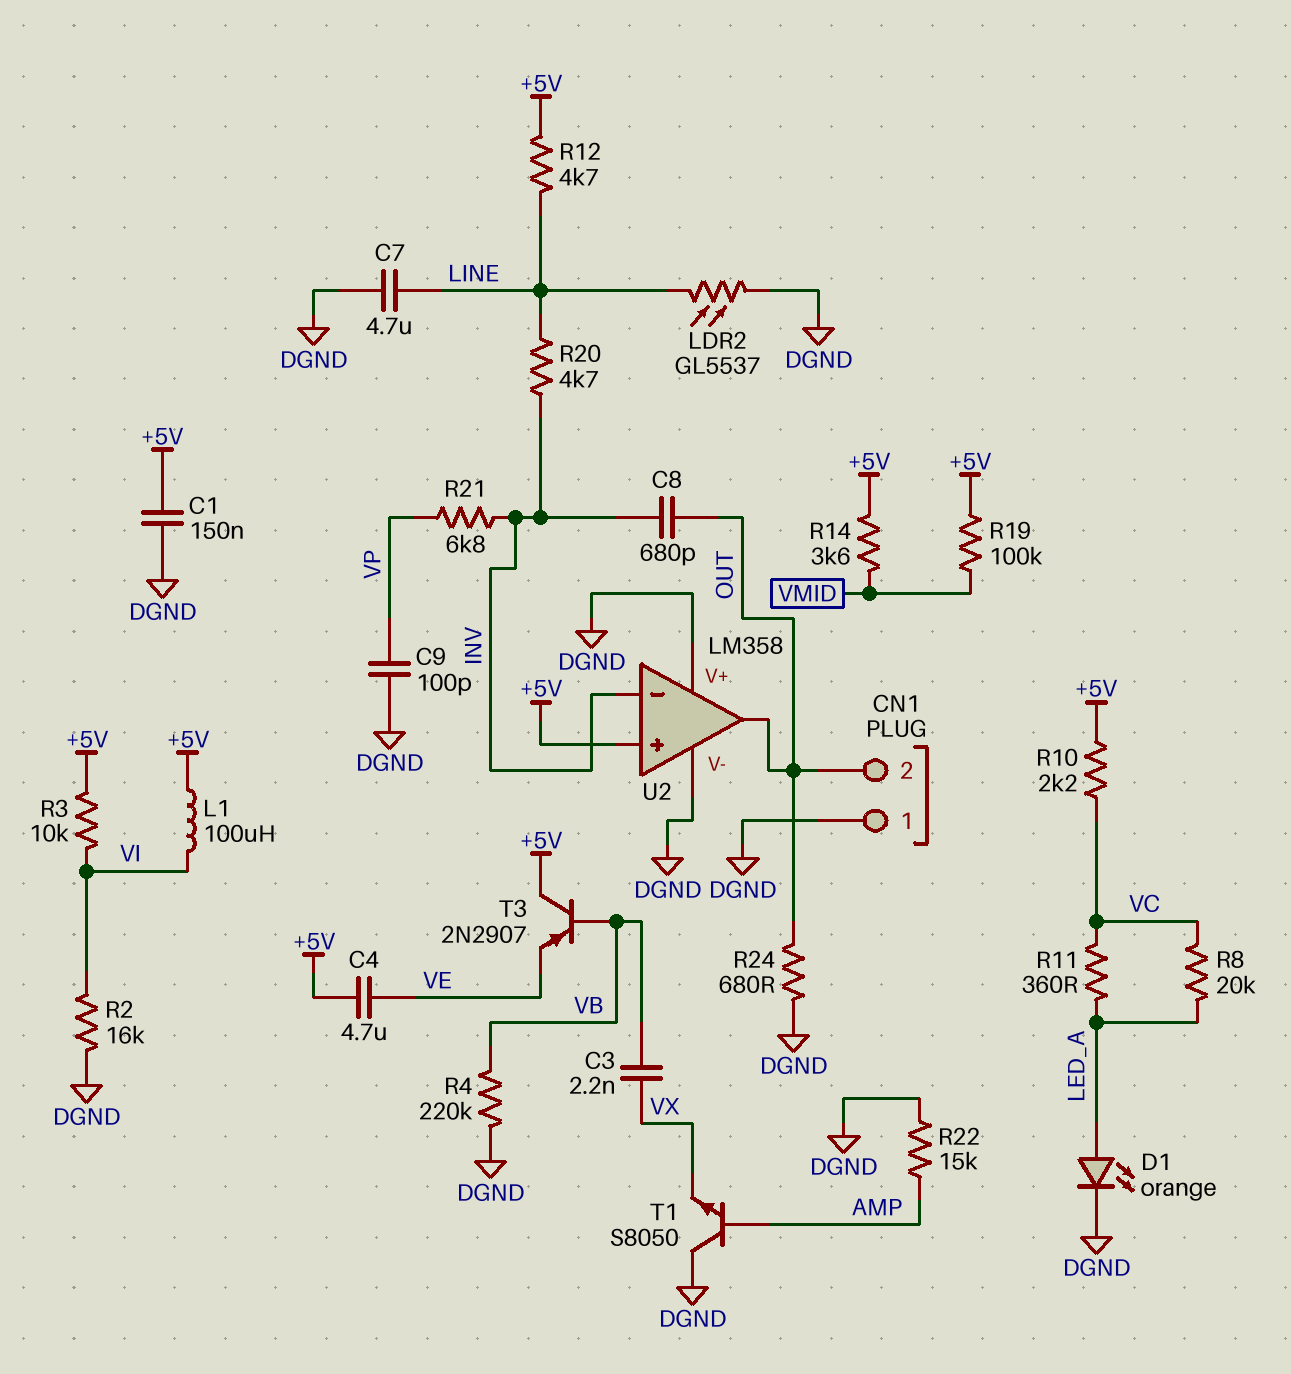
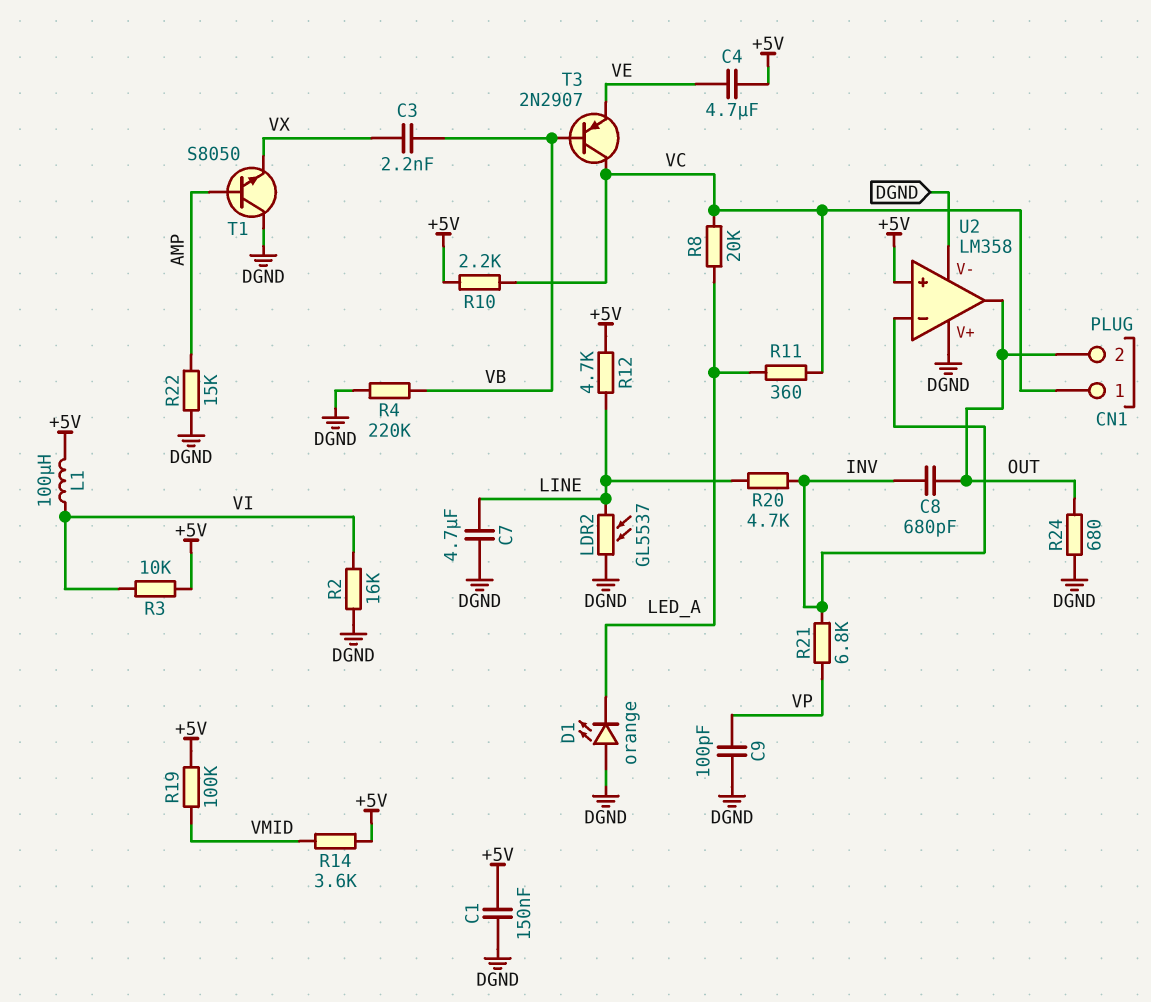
CN1 pin 1: DGND -> VC
D1: LED orange (A LED_A, K DGND) -> LED orange (A DGND, K LED_A)
T3: PNP 2N2907 (B VB, C +5V, E VE) -> PNP 2N2907 (B VB, C VC, E VE)

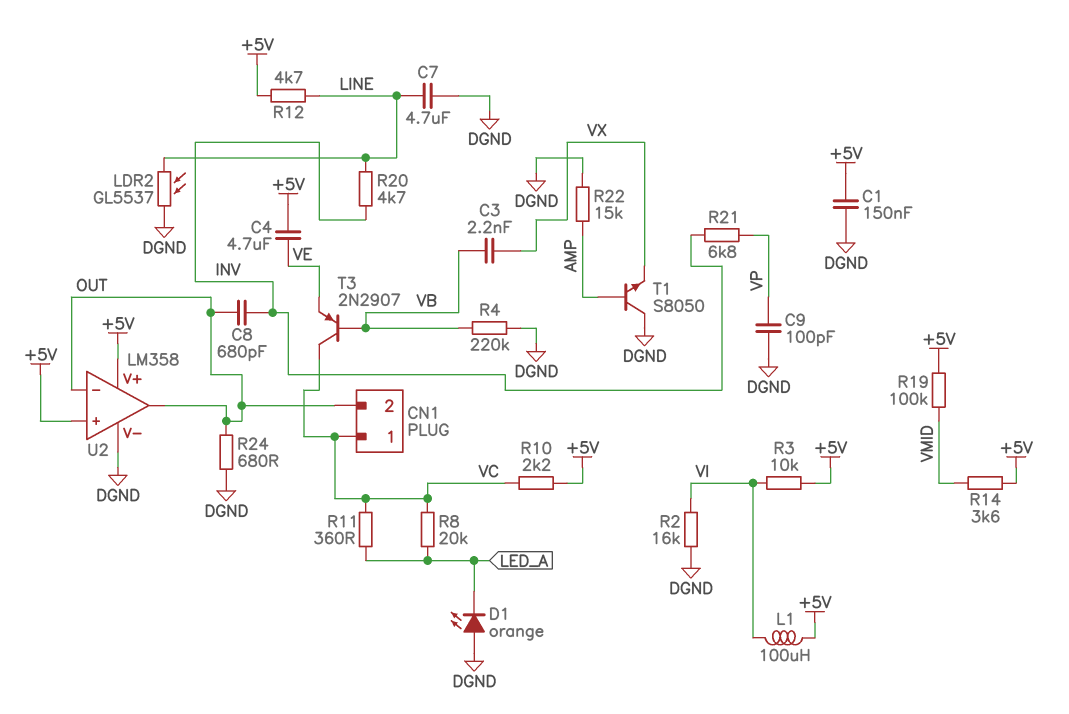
U2 pin V+: DGND -> +5V
U2 pin in-: INV -> OUT

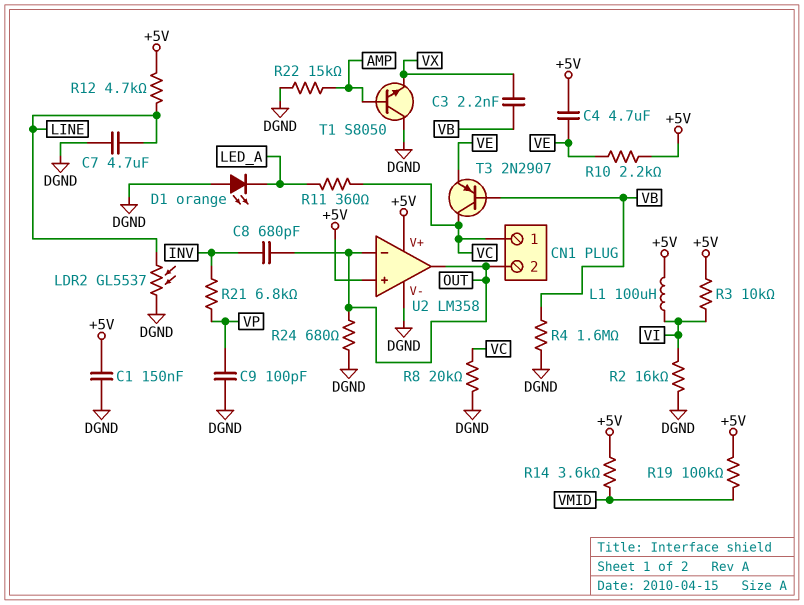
R4: 220k (DGND, VB) -> 1.6M (DGND, VB)
R8: 20k (LED_A, VC) -> 20k (DGND, VC)
R10: 2.2k (+5V, VC) -> 2.2k (+5V, VE)
R20: 4.7k (INV, LINE) -> none

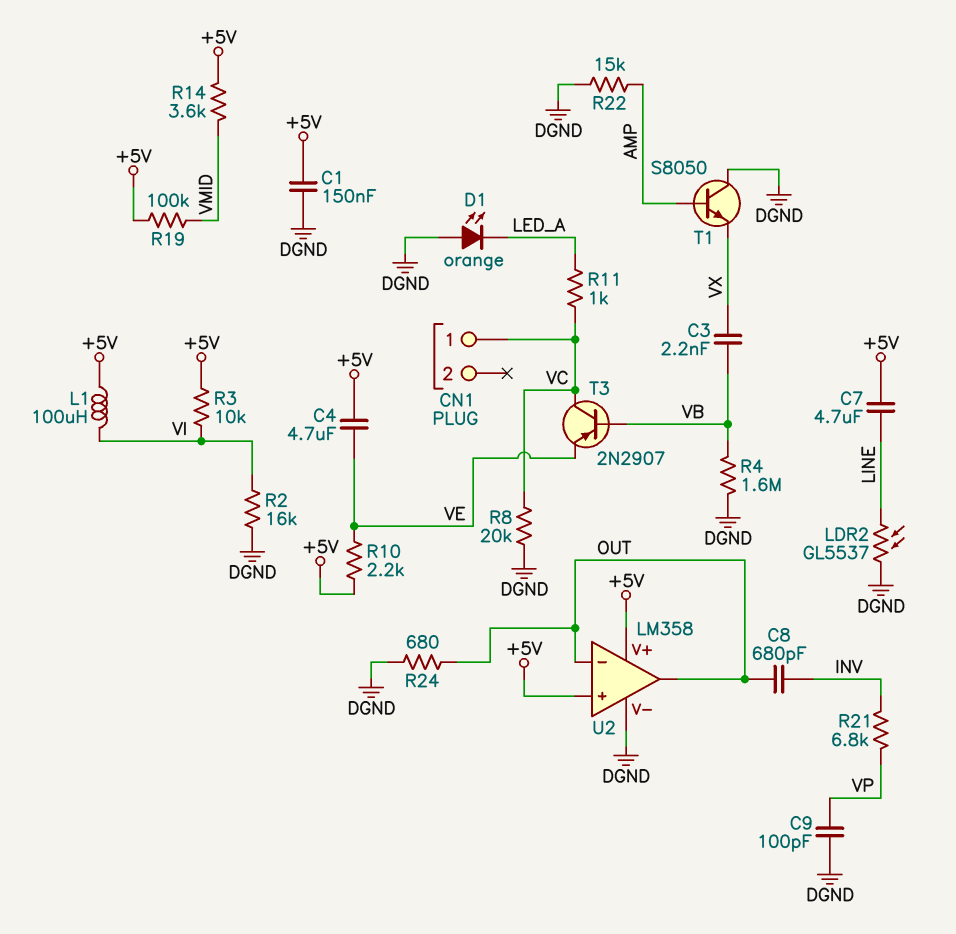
C7: 4.7uF (DGND, LINE) -> 4.7uF (+5V, LINE)
CN1 pin 2: OUT -> none
R11: 360 (LED_A, VC) -> 1k (LED_A, VC)
R12: 4.7k (+5V, LINE) -> none

